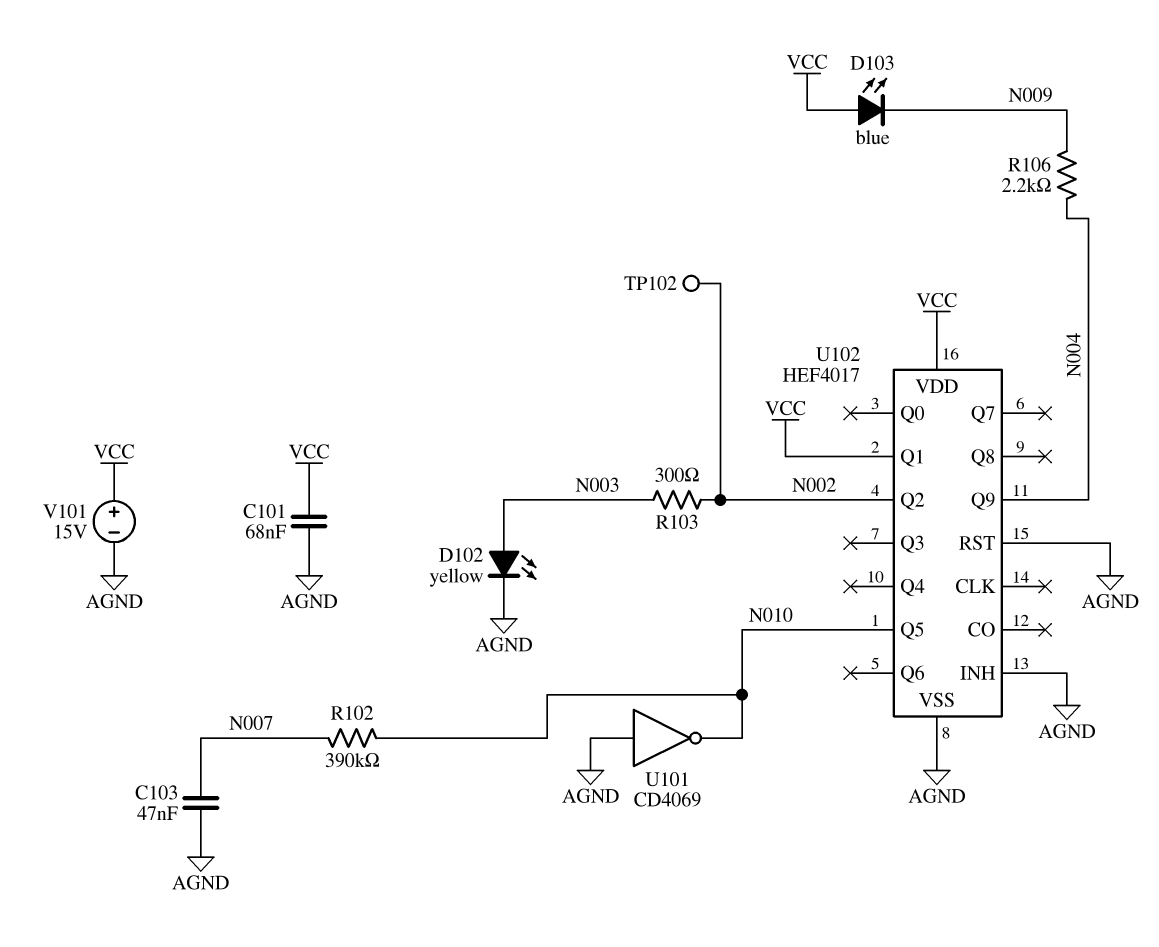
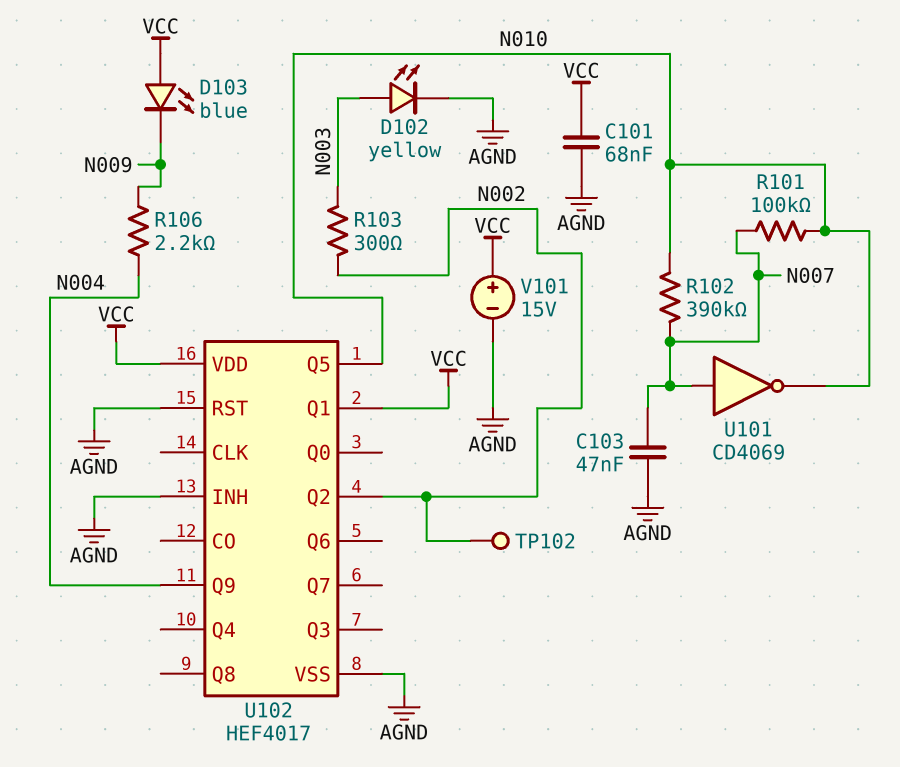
R101: none -> 100k (N007, N010)
U101: NOT CD4069 (in AGND, out N010) -> NOT CD4069 (in N007, out N010)

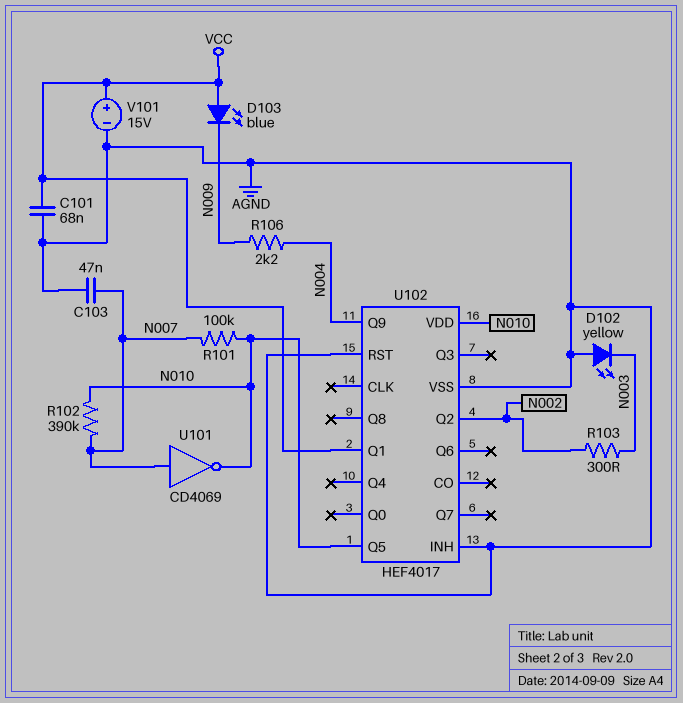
D102: LED yellow (A N003, K AGND) -> LED yellow (A AGND, K N003)
TP102: test point (N002) -> none
U102 pin VDD: VCC -> N010

